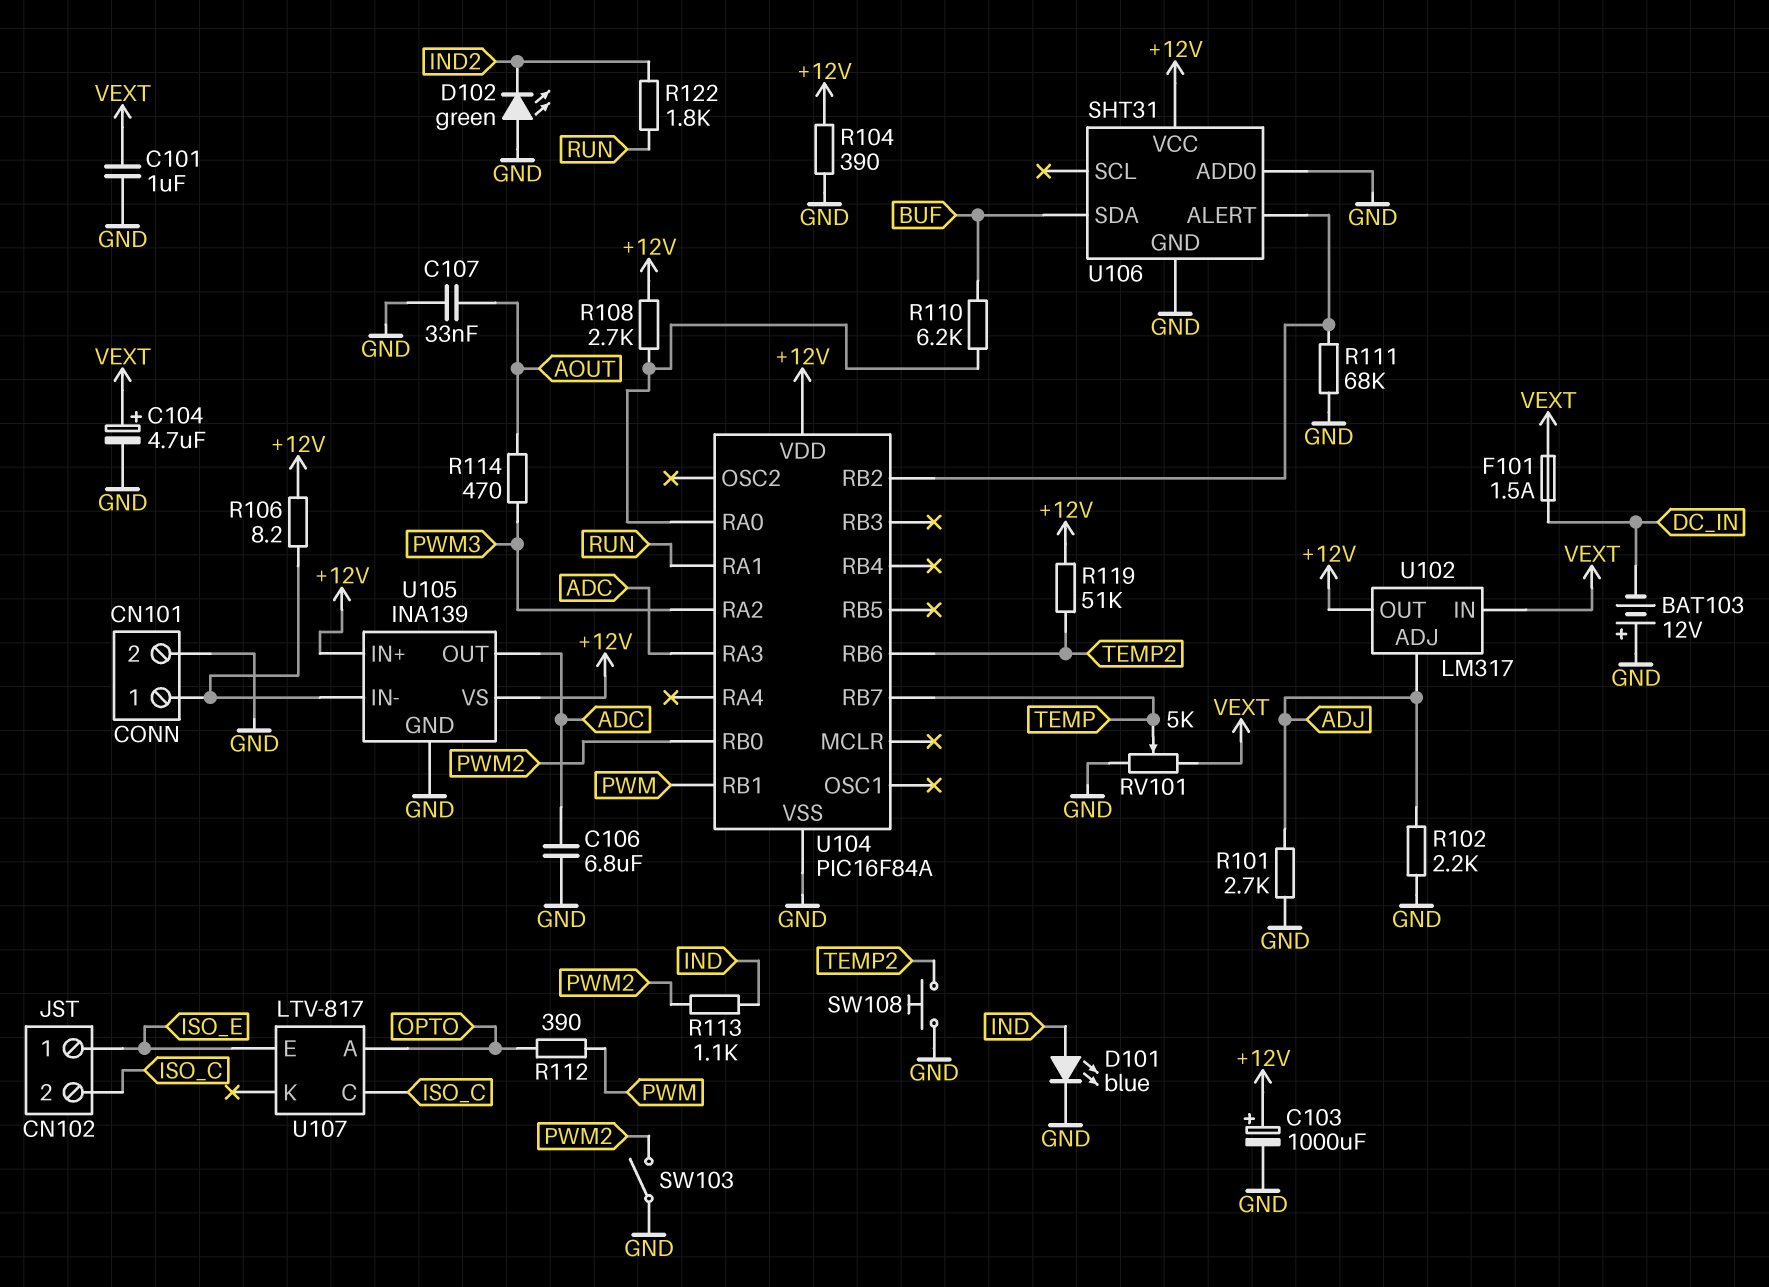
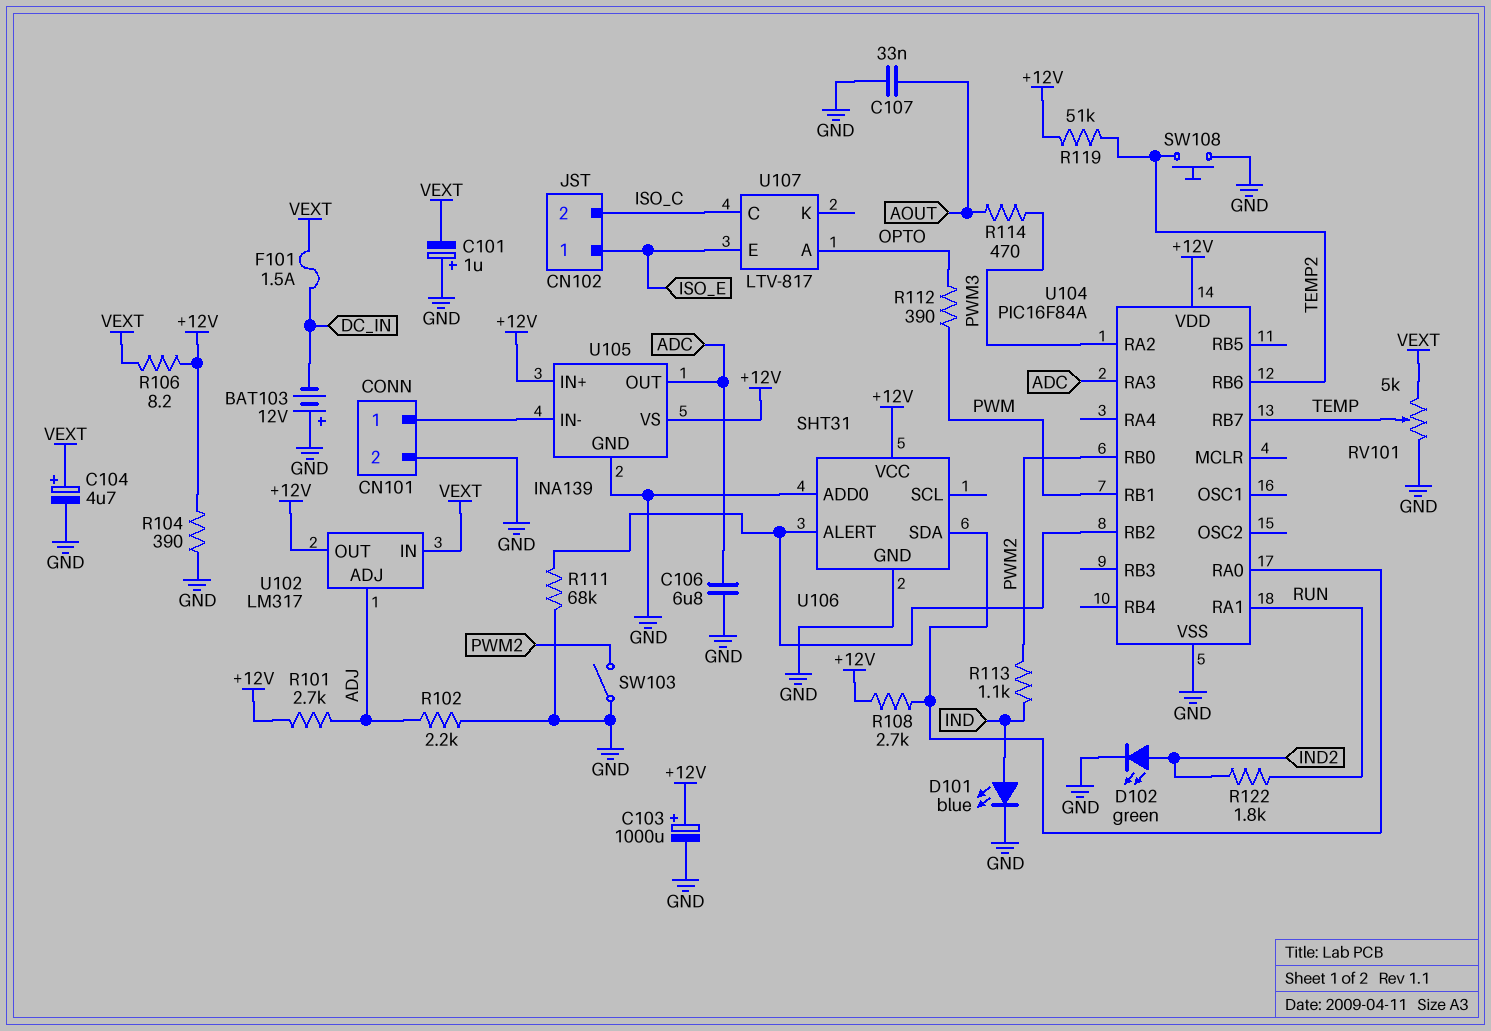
C101: 1uF (GND, VEXT) -> 1uF (plus GND, minus VEXT)
D102: LED green (A GND, K IND2) -> LED green (A IND2, K GND)
R101: 2.7k (ADJ, GND) -> 2.7k (+12V, ADJ)
R106: 8.2 (+12V, CN101/1) -> 8.2 (+12V, VEXT)
R110: 6.2k (BUF, U104/RA0) -> none
U106 pin SDA: BUF -> U104/RA0

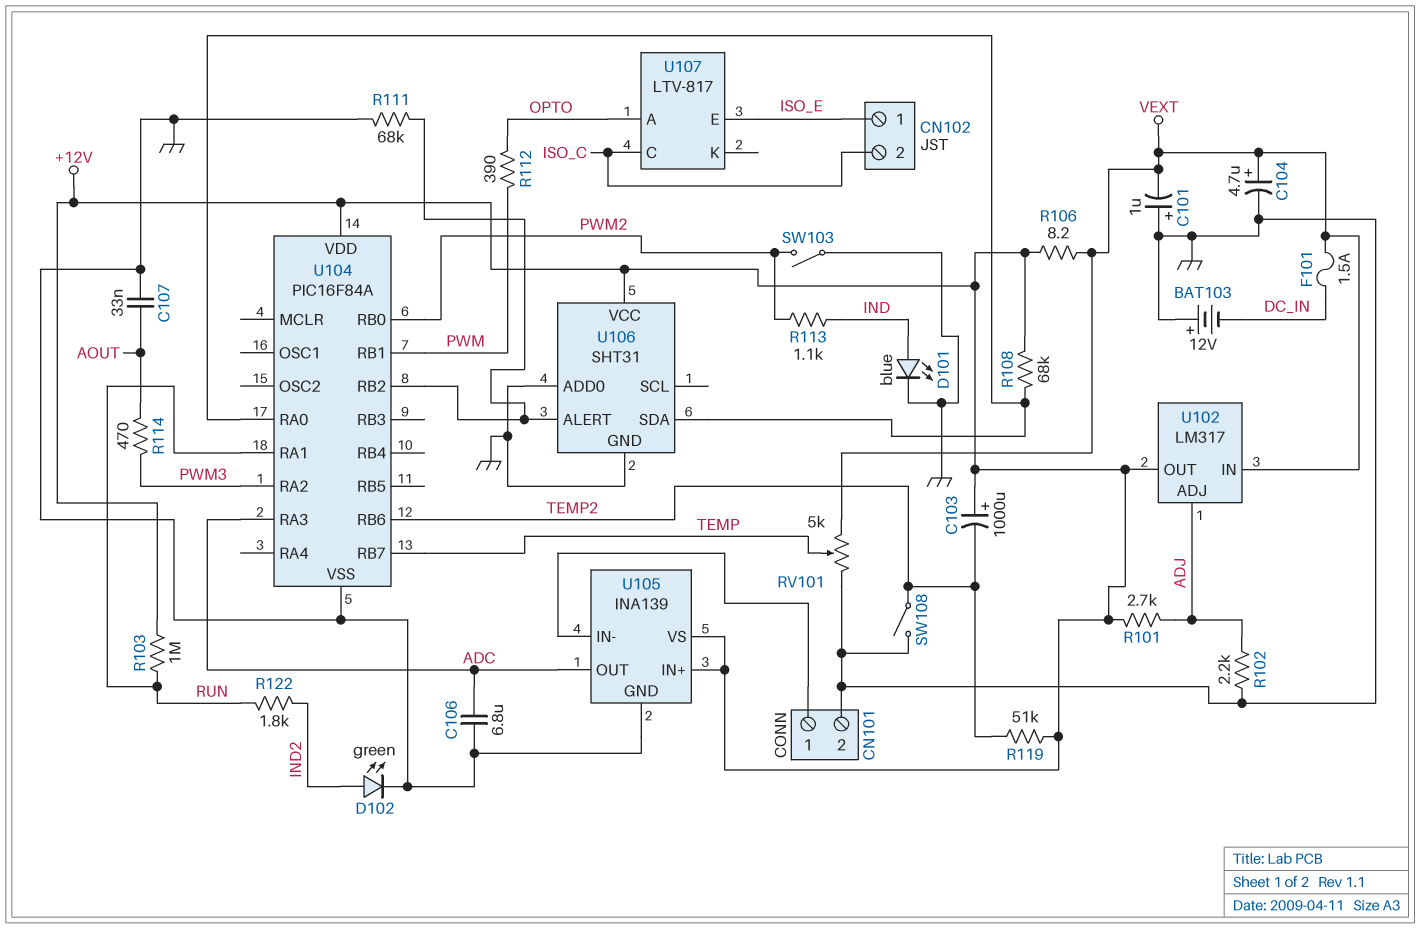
C103: 1000uF (plus +12V, minus GND) -> 1000uF (plus +12V, minus TEMP2)
R103: none -> 1M (+12V, RUN)
R104: 390 (+12V, GND) -> none
R108: 2.7k (+12V, U104/RA0) -> 68k (+12V, U104/RA0)
SW108: button (GND, TEMP2) -> switch (GND, TEMP2)

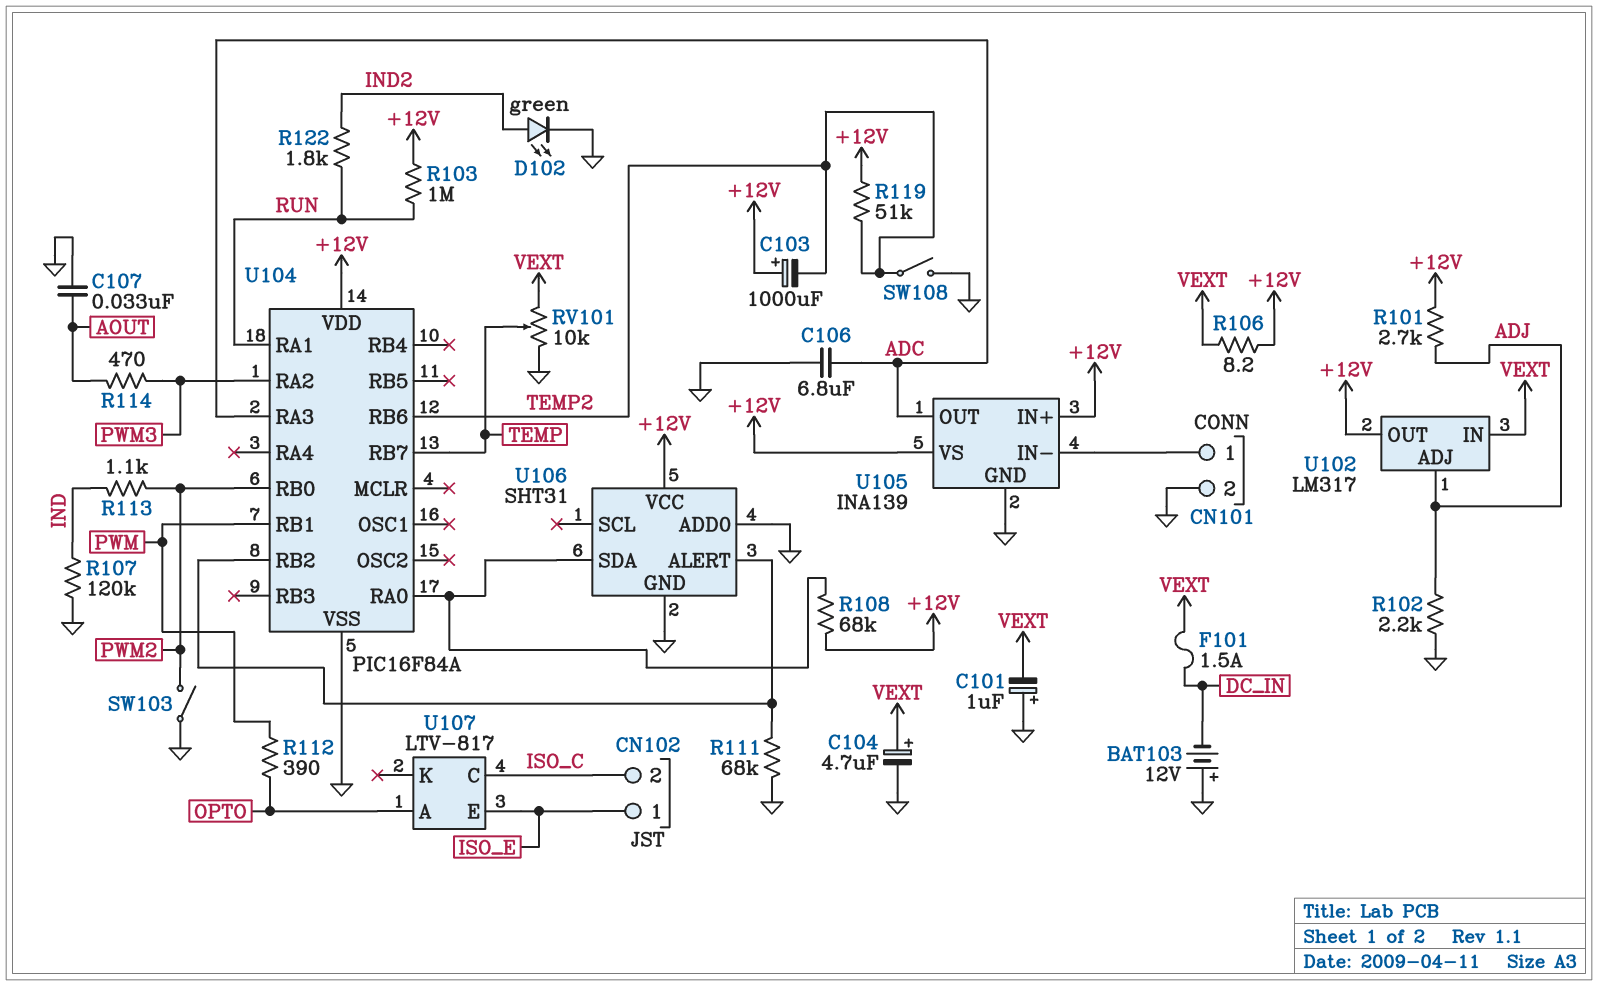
D101: LED blue (A IND, K GND) -> none
R107: none -> 120k (GND, IND)
RV101: 5k (GND, VEXT, wiper TEMP) -> 10k (GND, VEXT, wiper TEMP)

